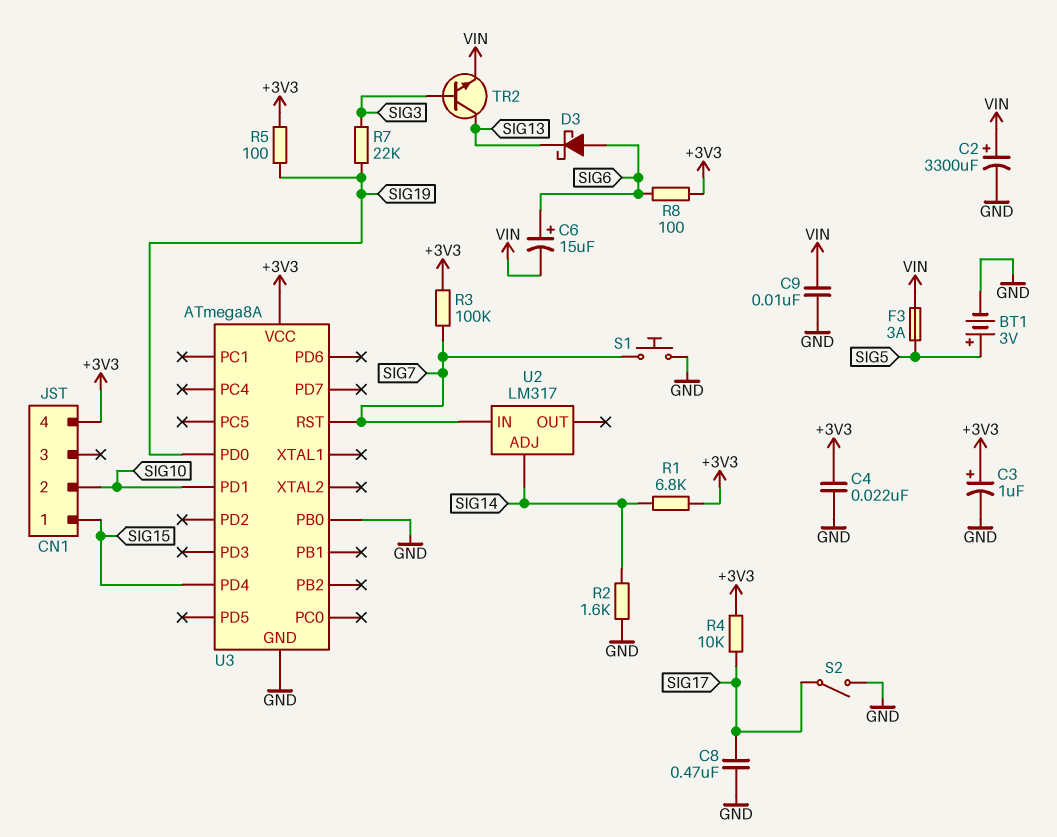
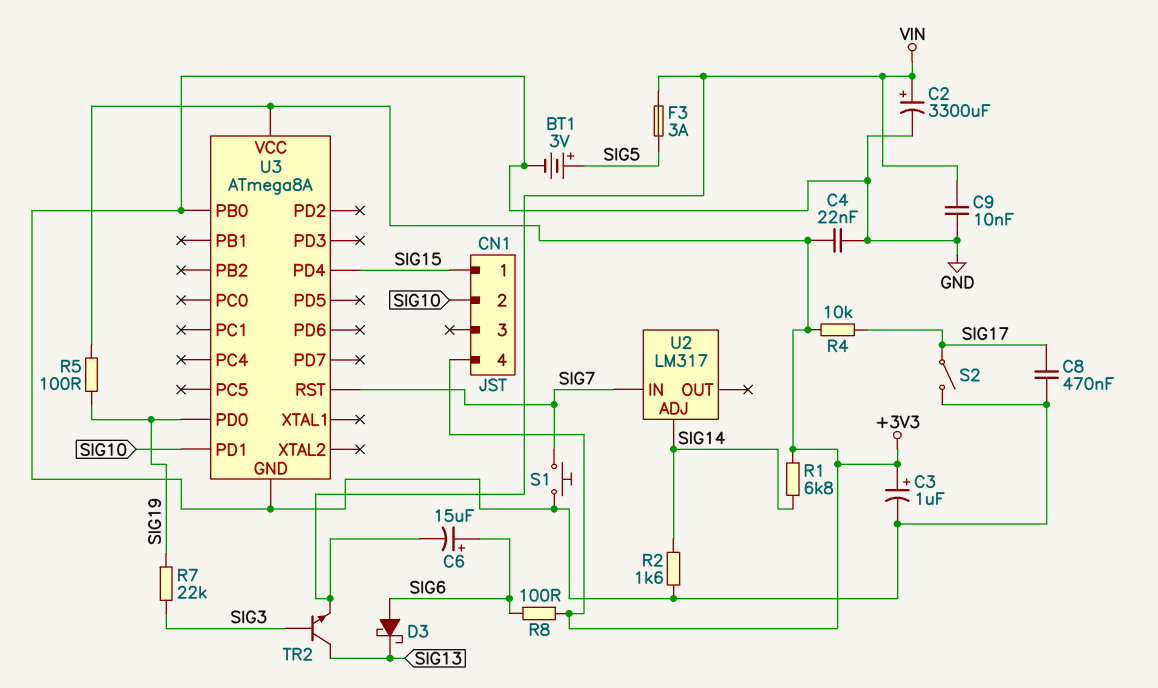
R3: 100k (+3V3, SIG7) -> none

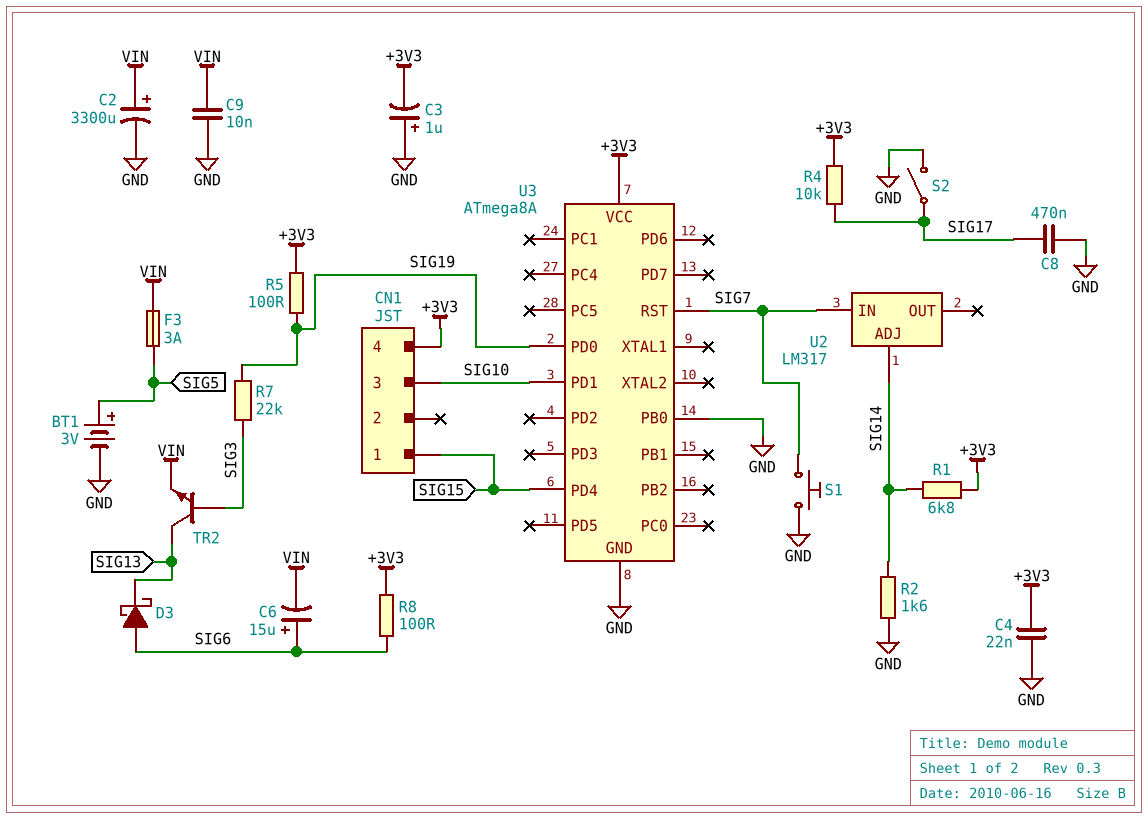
C3: 1uF (plus +3V3, minus GND) -> 1uF (plus GND, minus +3V3)
CN1 pin 2: SIG10 -> none
CN1 pin 3: none -> SIG10

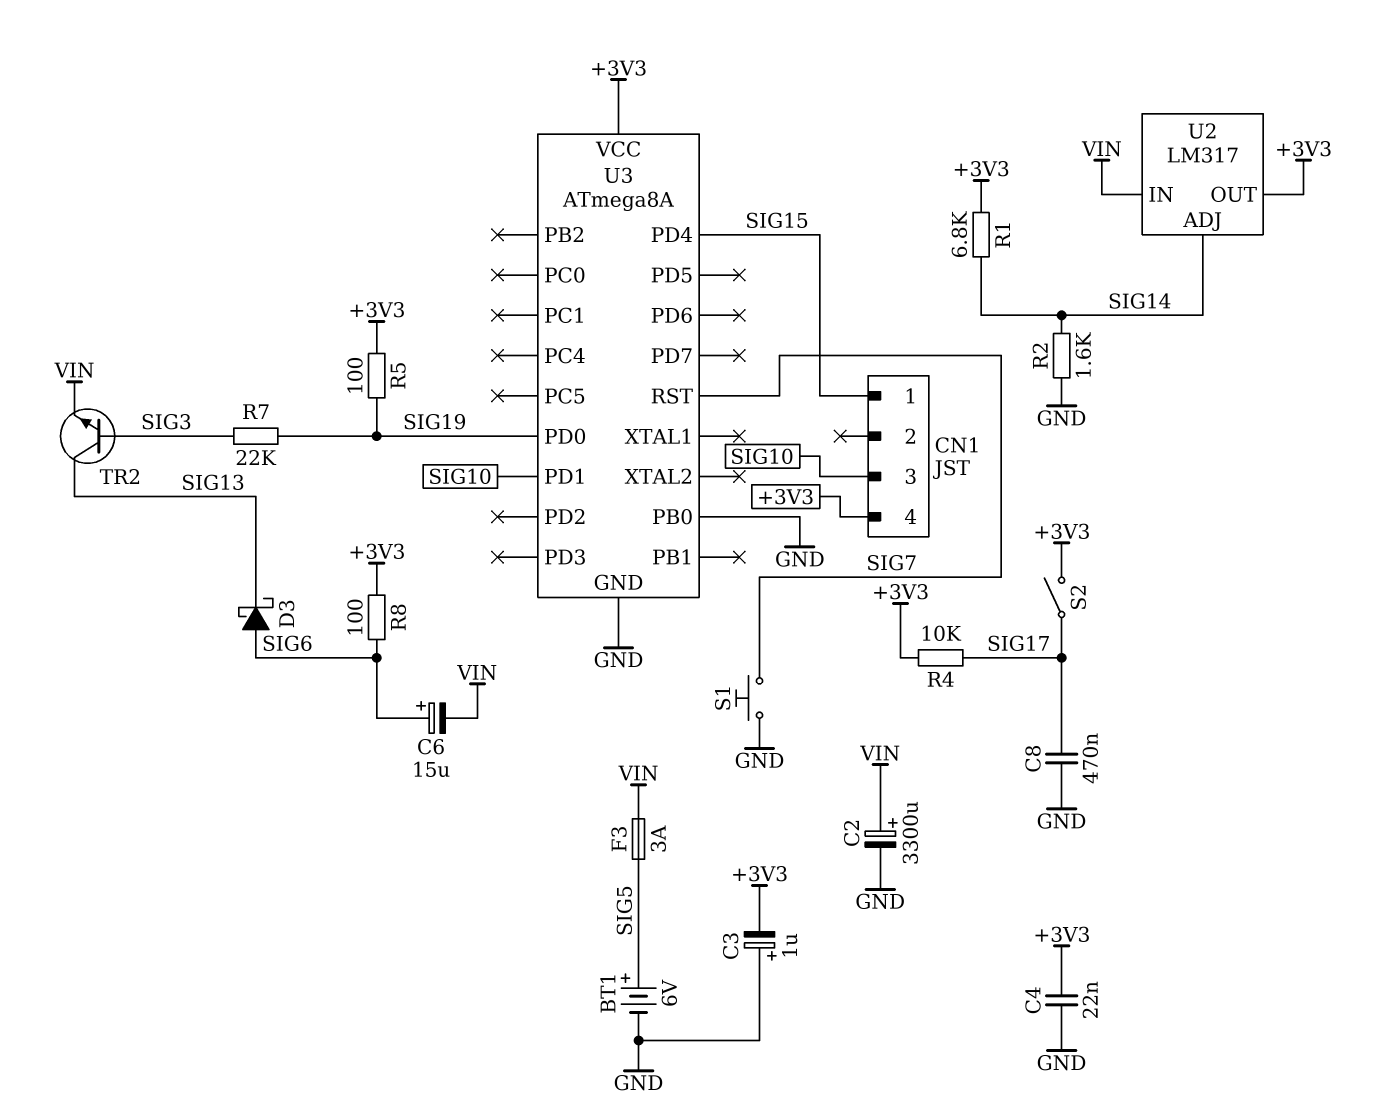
BT1: 3V (plus SIG5, minus GND) -> 6V (plus SIG5, minus GND)
C9: 10nF (GND, VIN) -> none
S2: switch (GND, SIG17) -> switch (+3V3, SIG17)
U2 pin IN: SIG7 -> VIN
U2 pin OUT: none -> +3V3

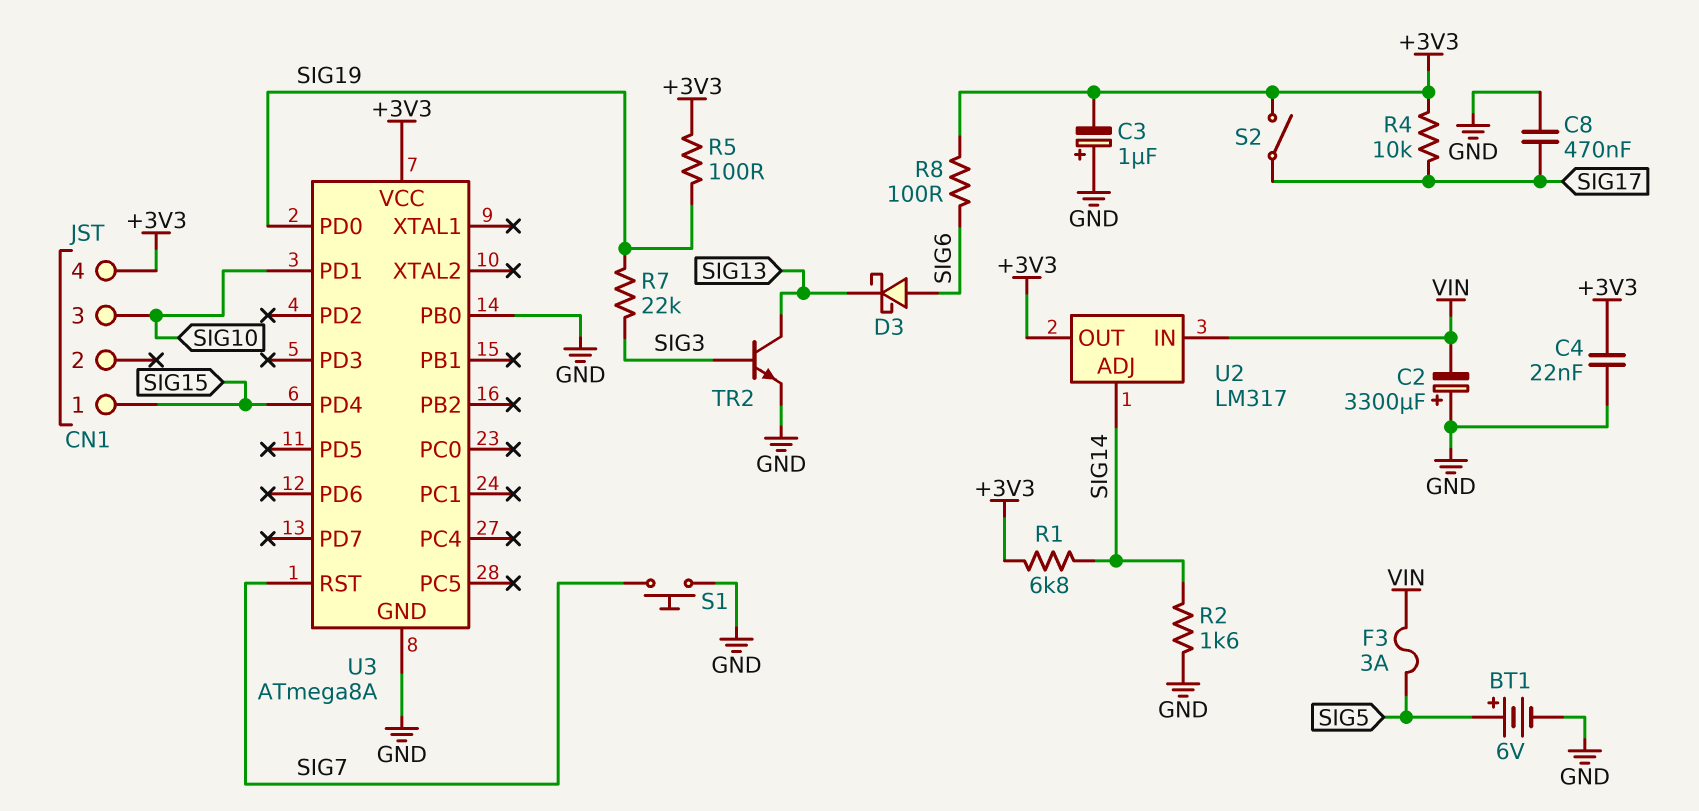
C2: 3300uF (plus VIN, minus GND) -> 3300uF (plus GND, minus VIN)
C6: 15uF (plus SIG6, minus VIN) -> none
TR2: NPN (B SIG3, C SIG13, E VIN) -> NPN (B SIG3, C SIG13, E GND)

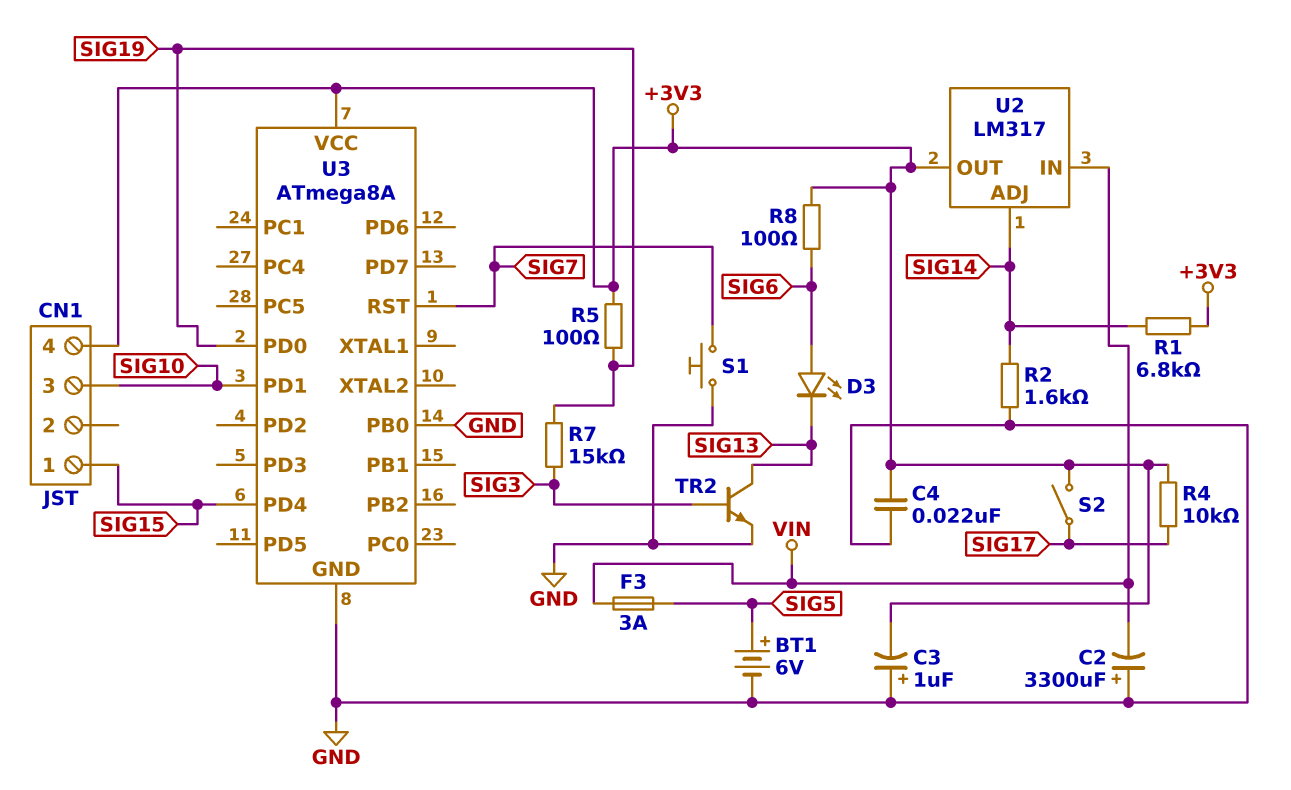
C8: 470nF (GND, SIG17) -> none
D3: schottky (A SIG6, K SIG13) -> LED (A SIG6, K SIG13)
R7: 22k (SIG3, SIG19) -> 15k (SIG3, SIG19)

